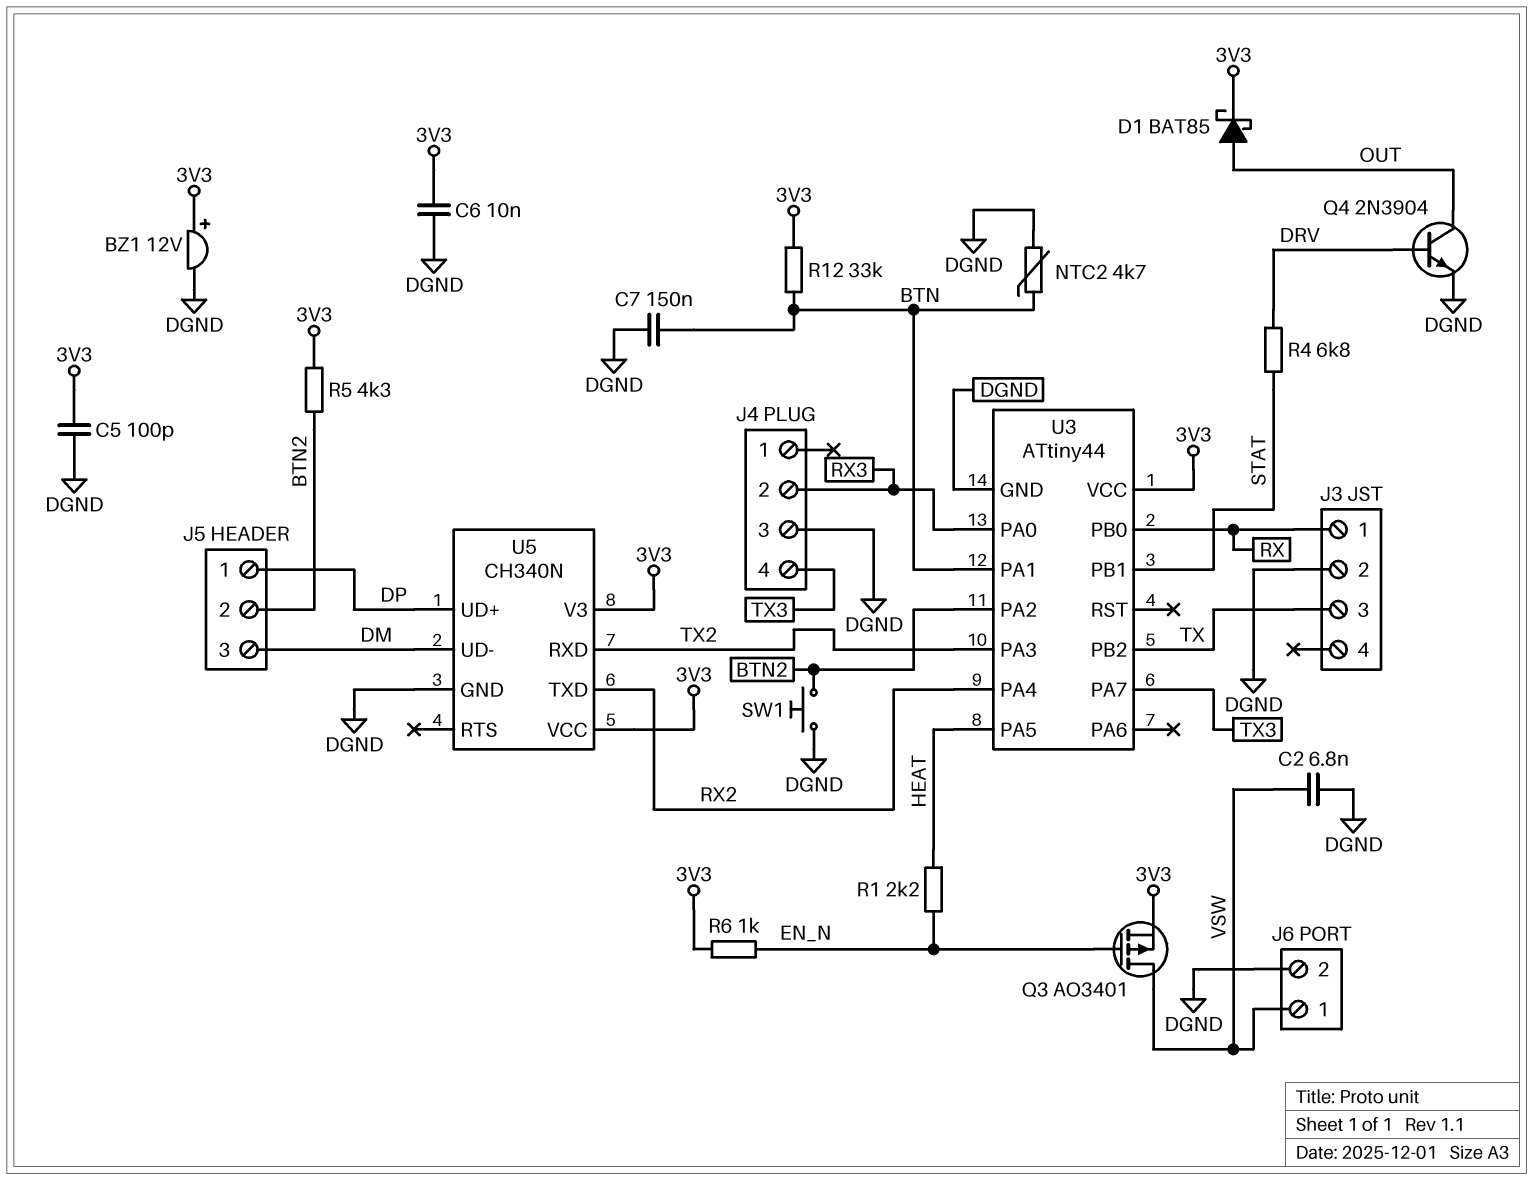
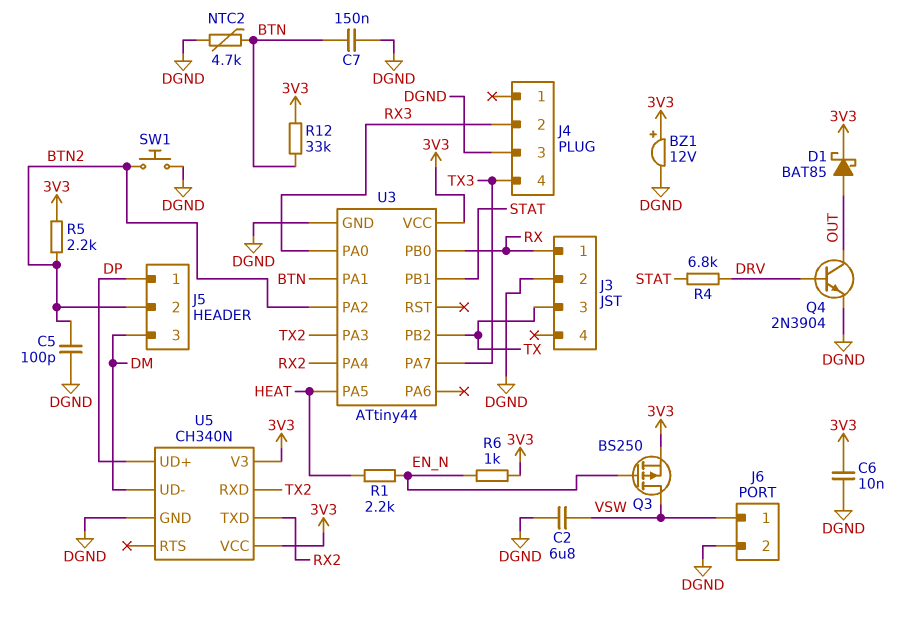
C2: 6.8nF (DGND, VSW) -> 6.8uF (DGND, VSW)
C5: 100pF (3V3, DGND) -> 100pF (BTN2, DGND)
Q3: PMOS AO3401 (G EN_N, D VSW, S 3V3) -> PMOS BS250 (G EN_N, D VSW, S 3V3)
R5: 4.3k (3V3, BTN2) -> 2.2k (3V3, BTN2)

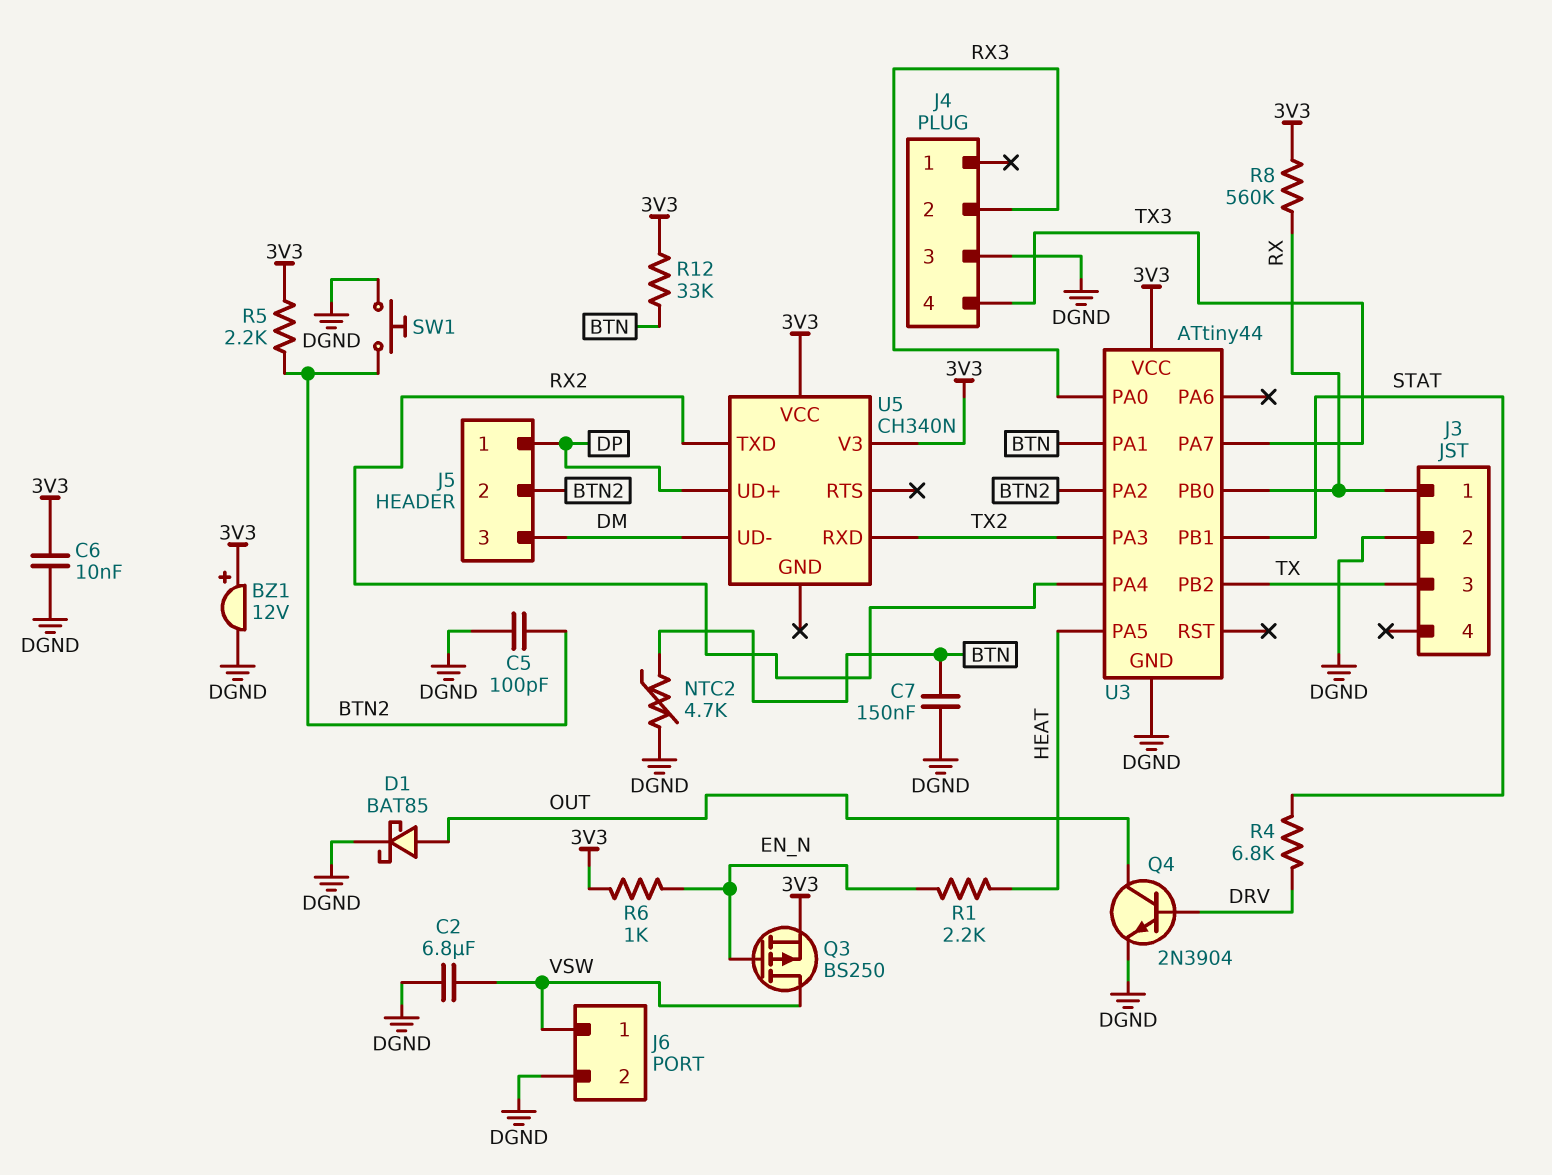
D1: schottky BAT85 (A OUT, K 3V3) -> schottky BAT85 (A OUT, K DGND)
R8: none -> 560k (3V3, RX)
U5 pin GND: DGND -> none

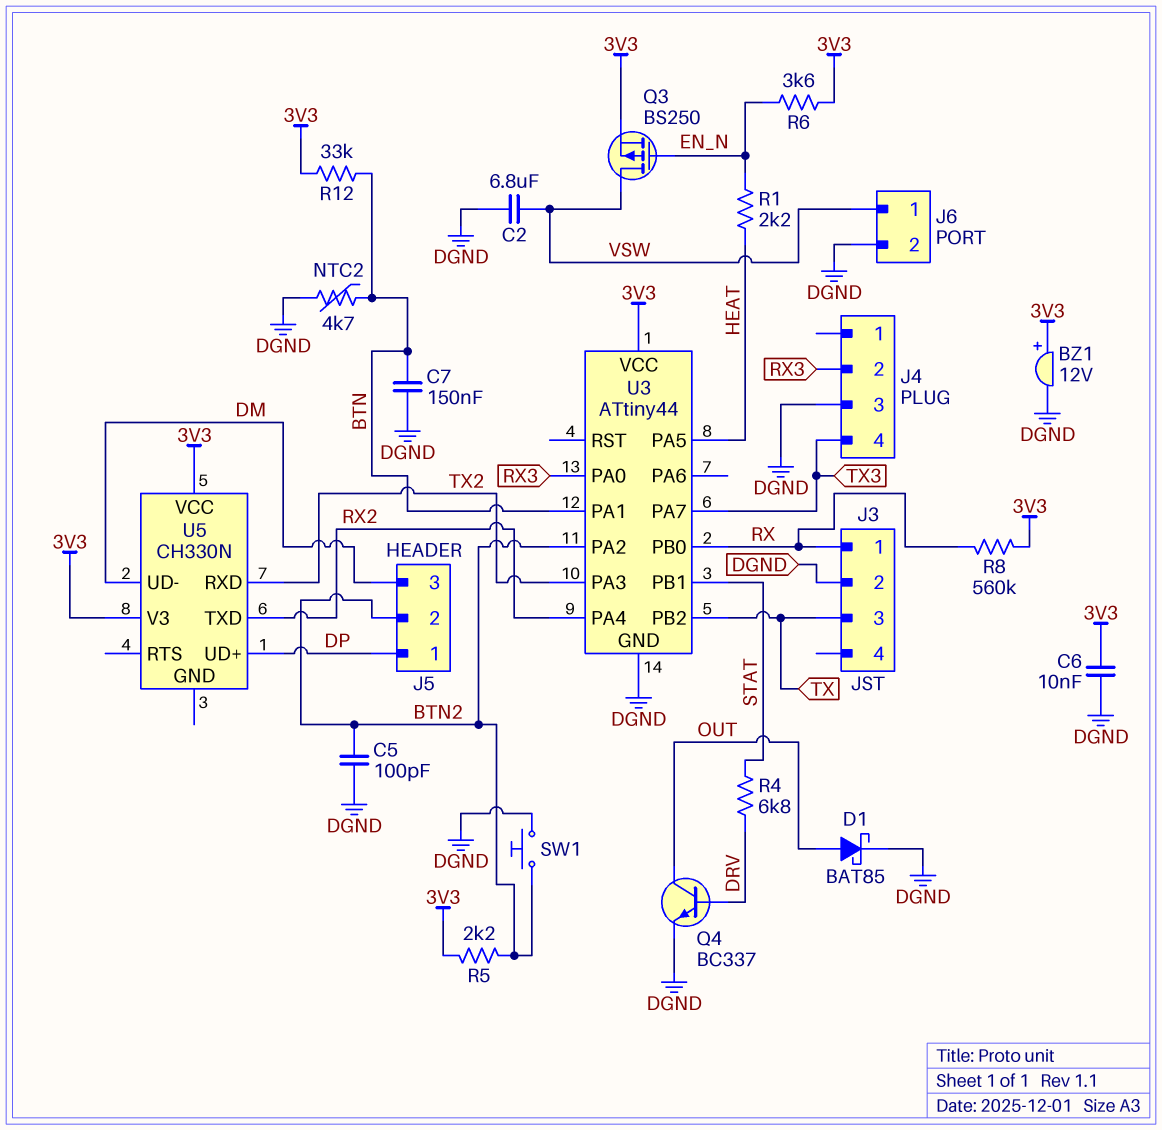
Q4: NPN 2N3904 (B DRV, C OUT, E DGND) -> NPN BC337 (B DRV, C OUT, E DGND)
R6: 1k (3V3, EN_N) -> 3.6k (3V3, EN_N)
U5: CH340N -> CH330N

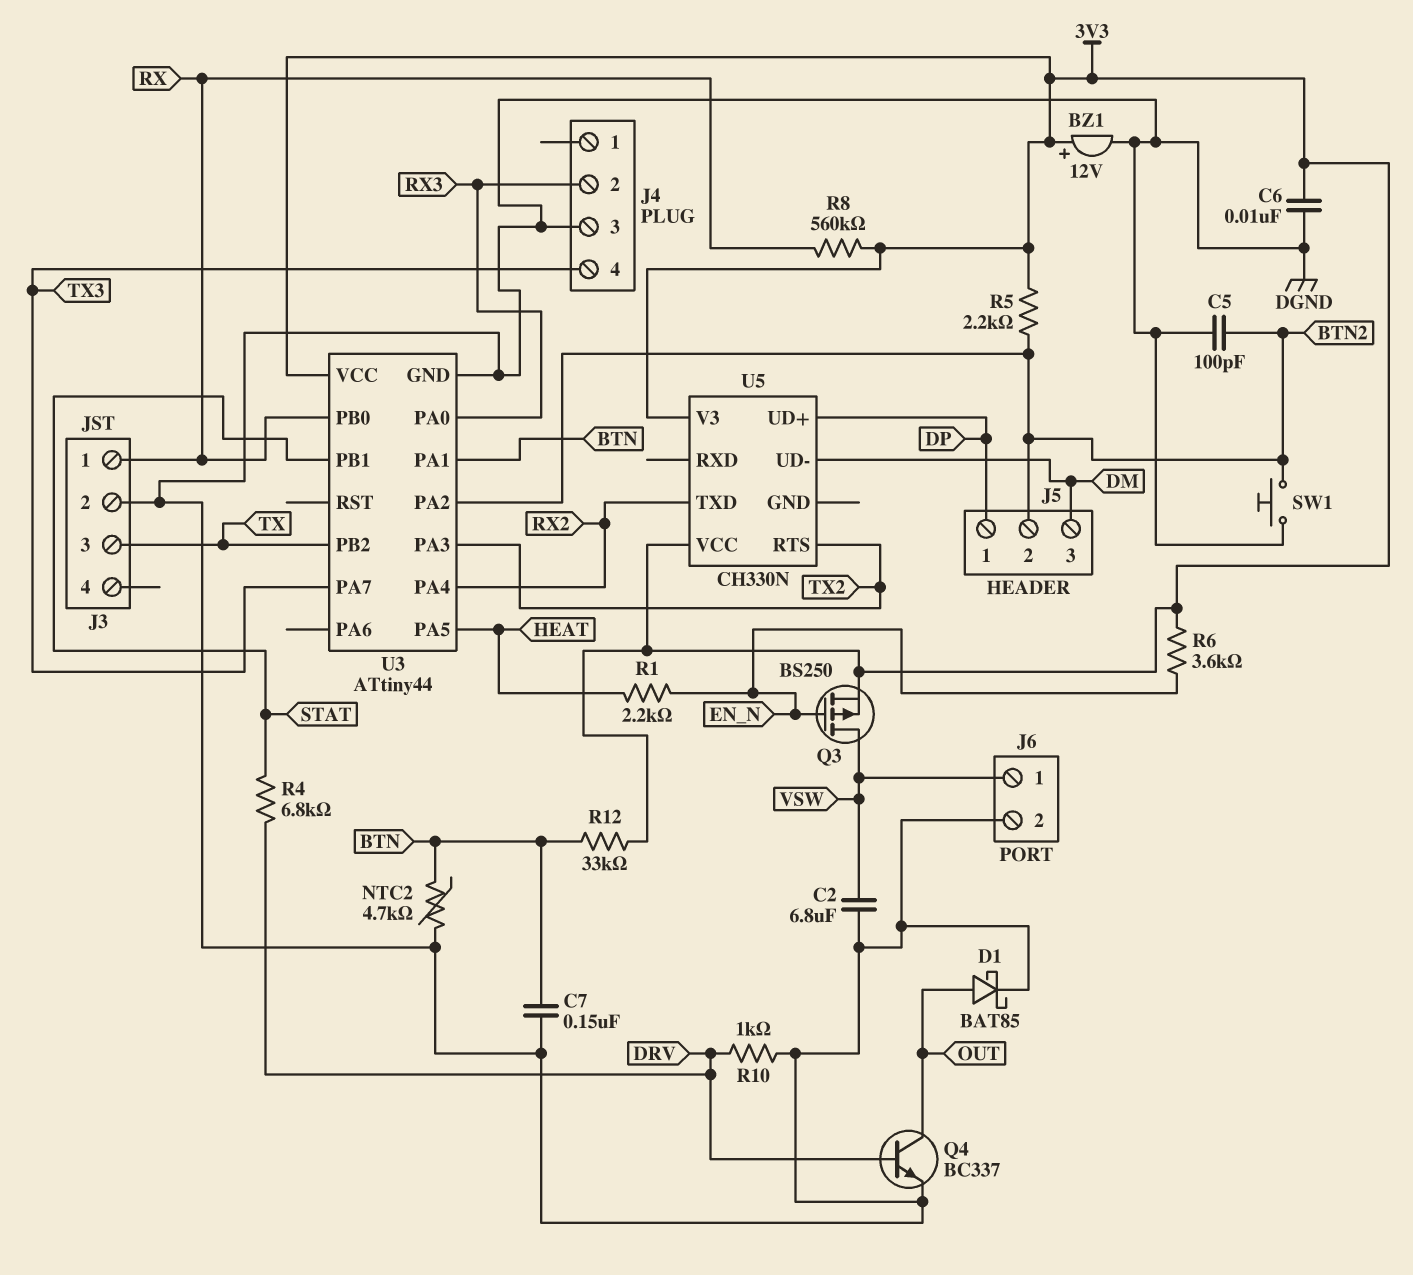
R10: none -> 1k (DGND, DRV)
U5 pin RTS: none -> TX2
U5 pin RXD: TX2 -> none

